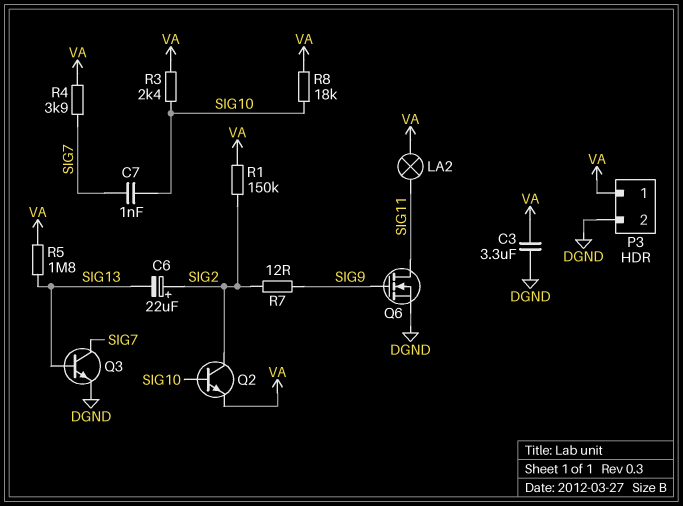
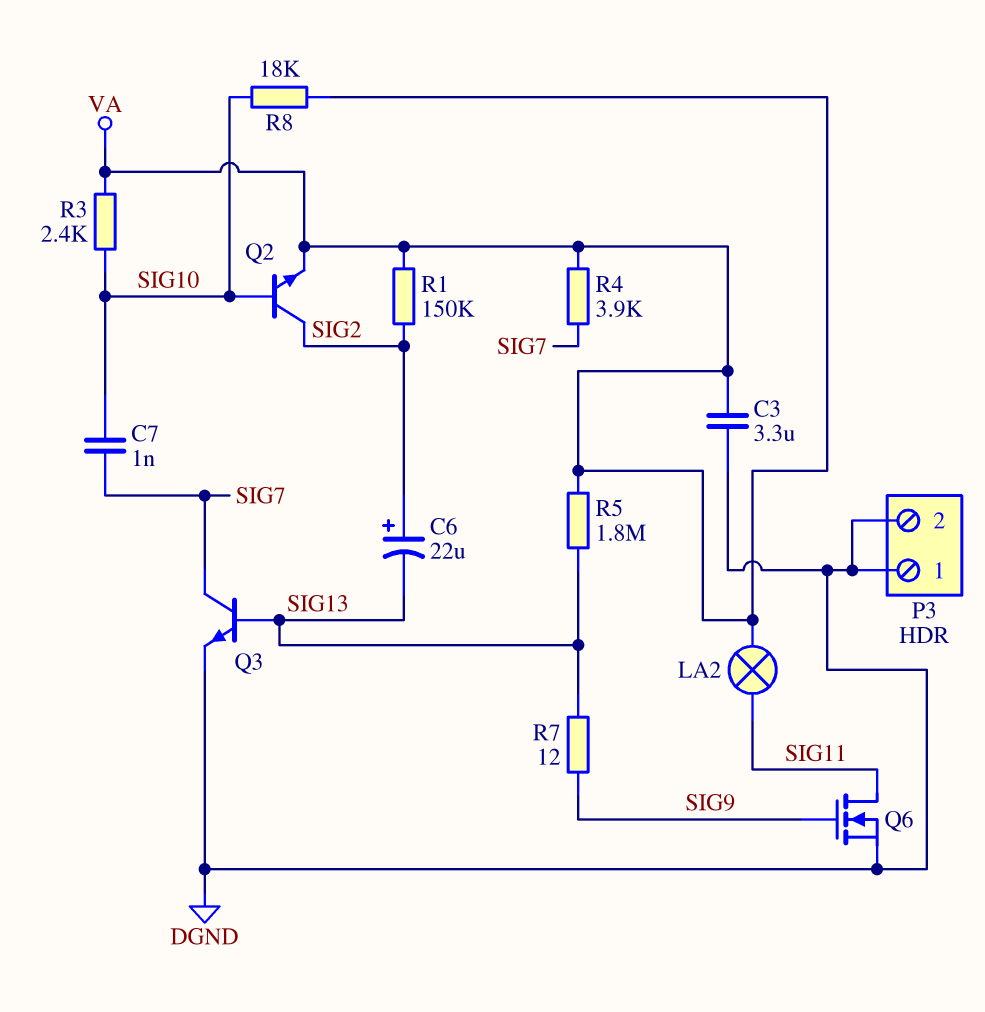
P3 pin 1: VA -> DGND
R7: 12 (SIG2, SIG9) -> 12 (SIG9, SIG13)

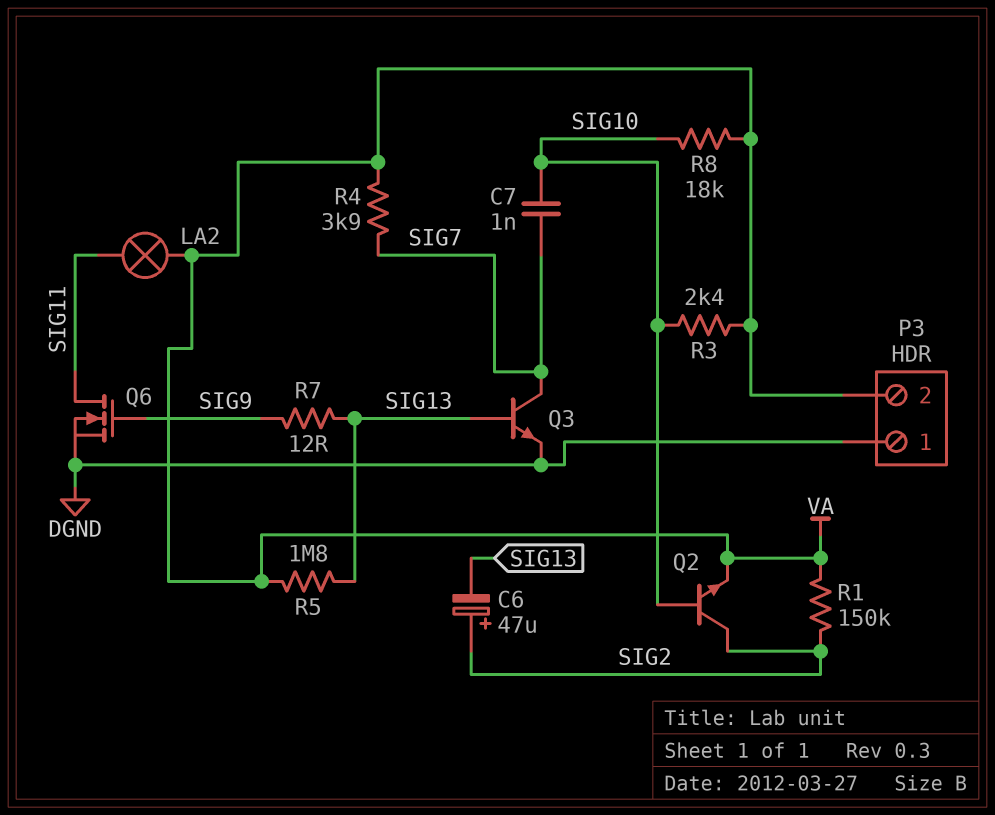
C3: 3.3uF (DGND, VA) -> none
C6: 22uF (plus SIG2, minus SIG13) -> 47uF (plus SIG2, minus SIG13)
P3 pin 2: DGND -> VA

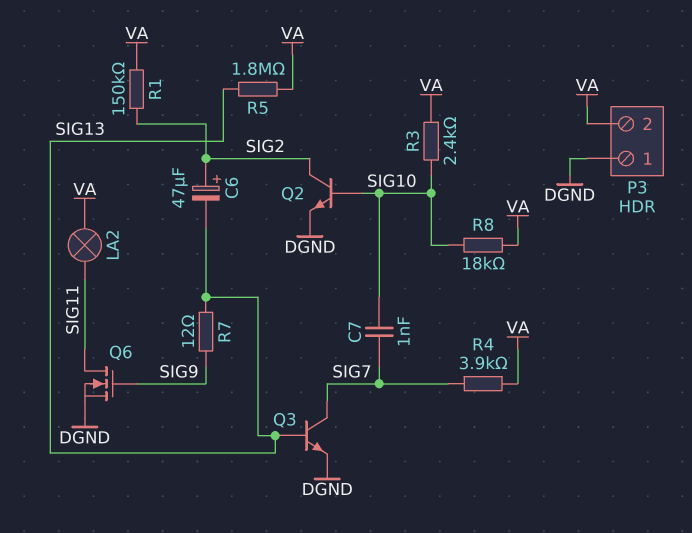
Q2: NPN (B SIG10, C SIG2, E VA) -> NPN (B SIG10, C SIG2, E DGND)

